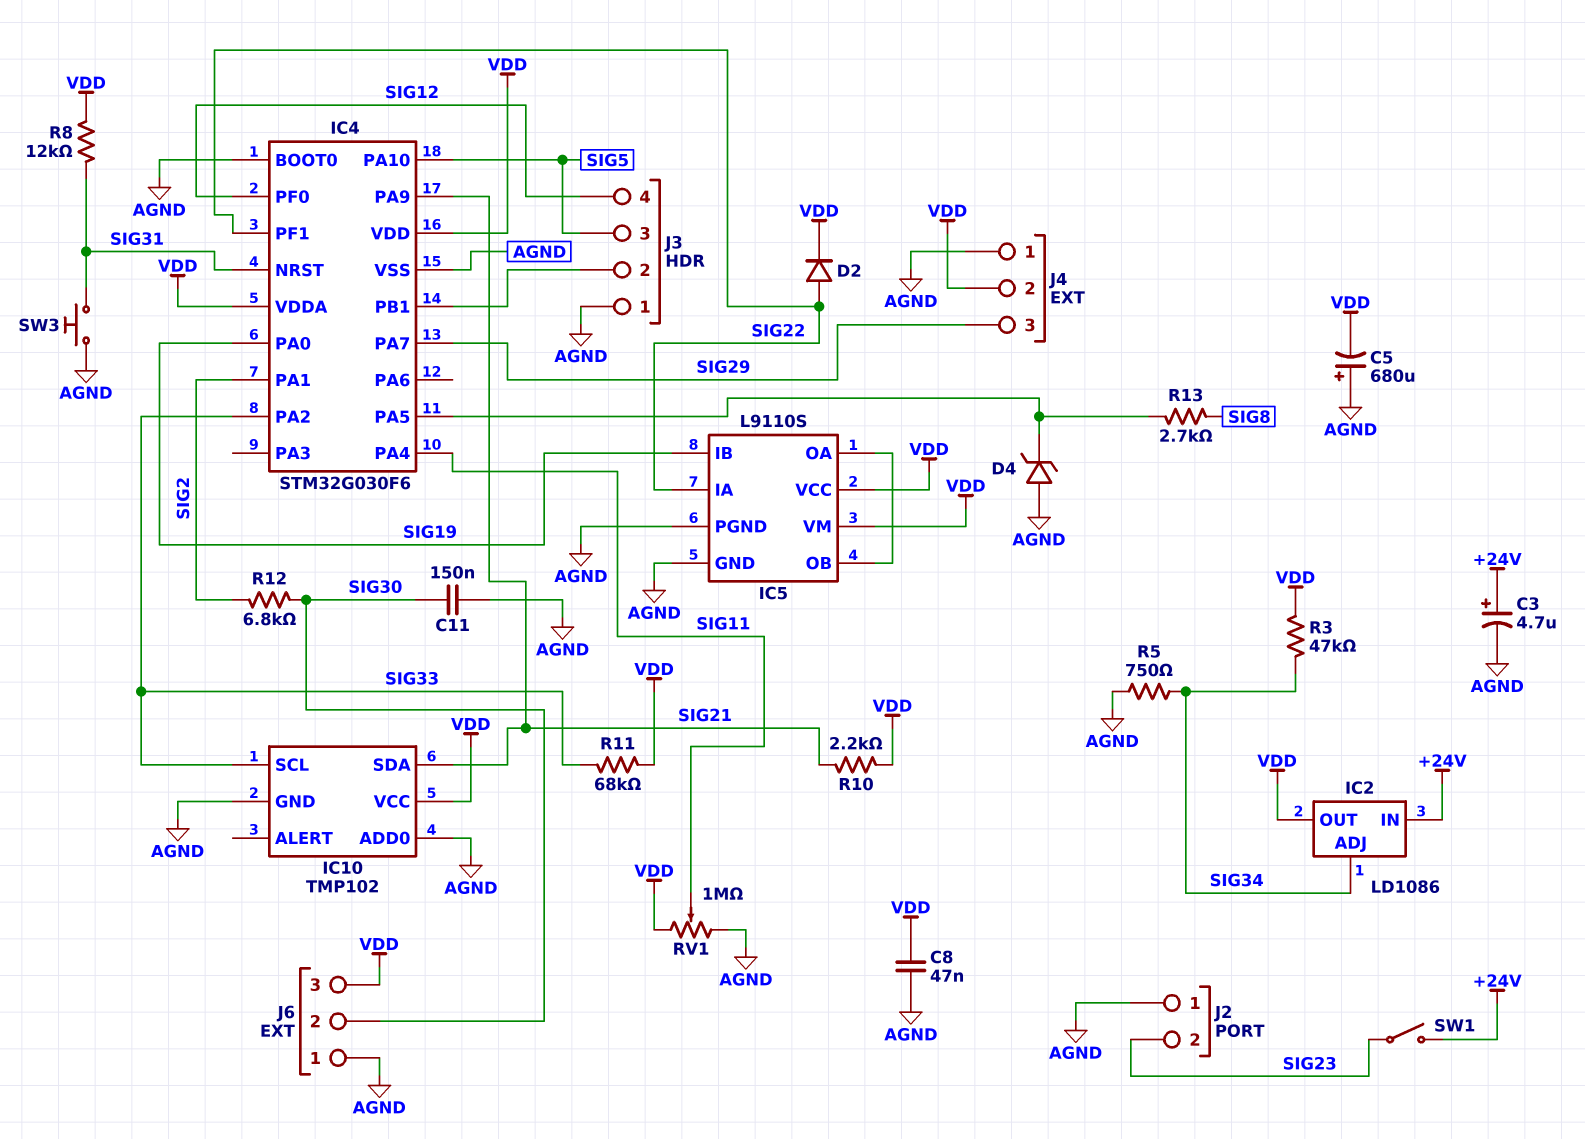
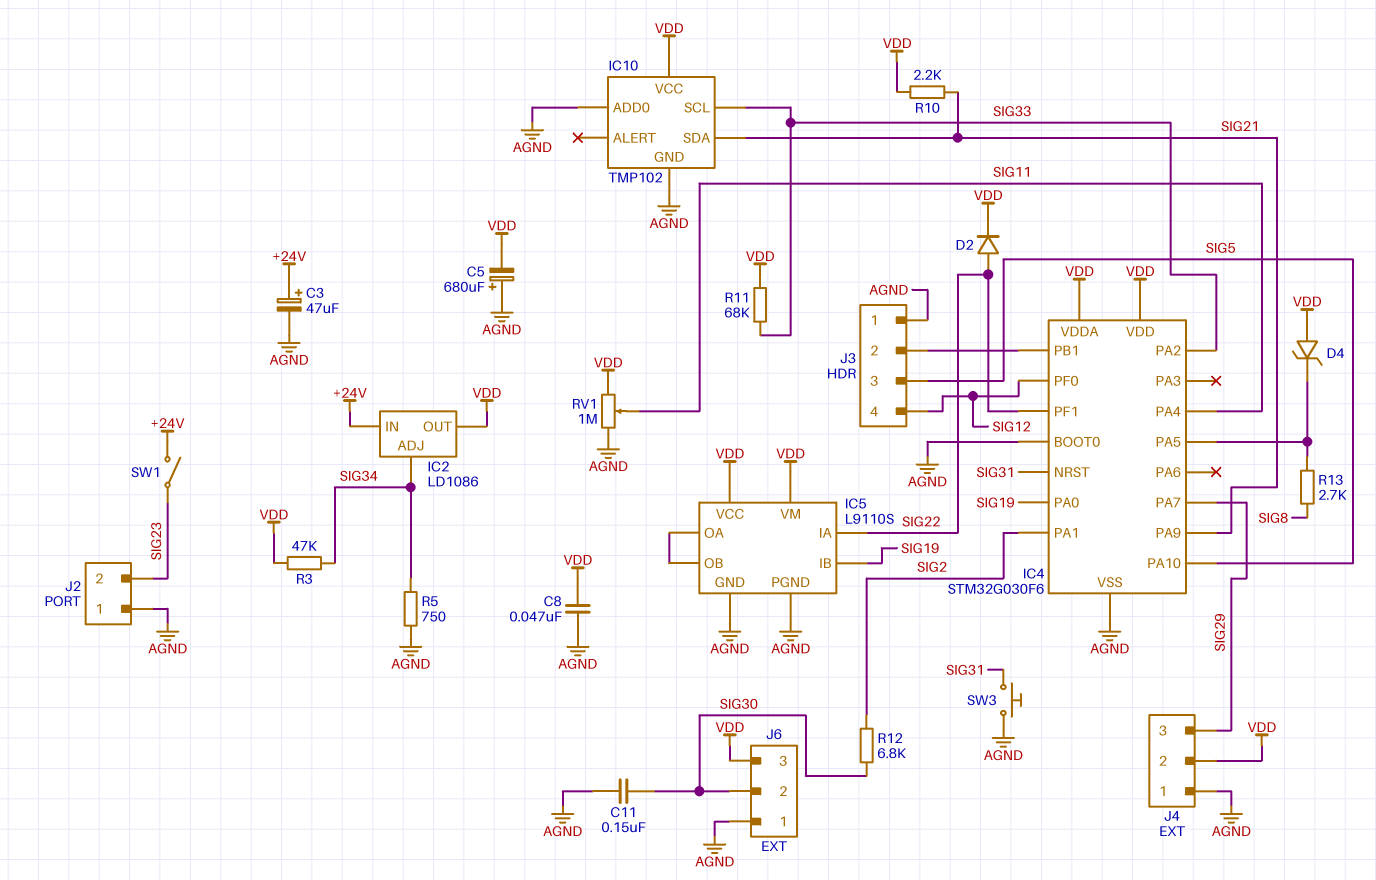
C3: 4.7uF (plus +24V, minus AGND) -> 47uF (plus +24V, minus AGND)
D4: zener (A AGND, K IC4/PA5) -> zener (A VDD, K IC4/PA5)
R8: 12k (SIG31, VDD) -> none

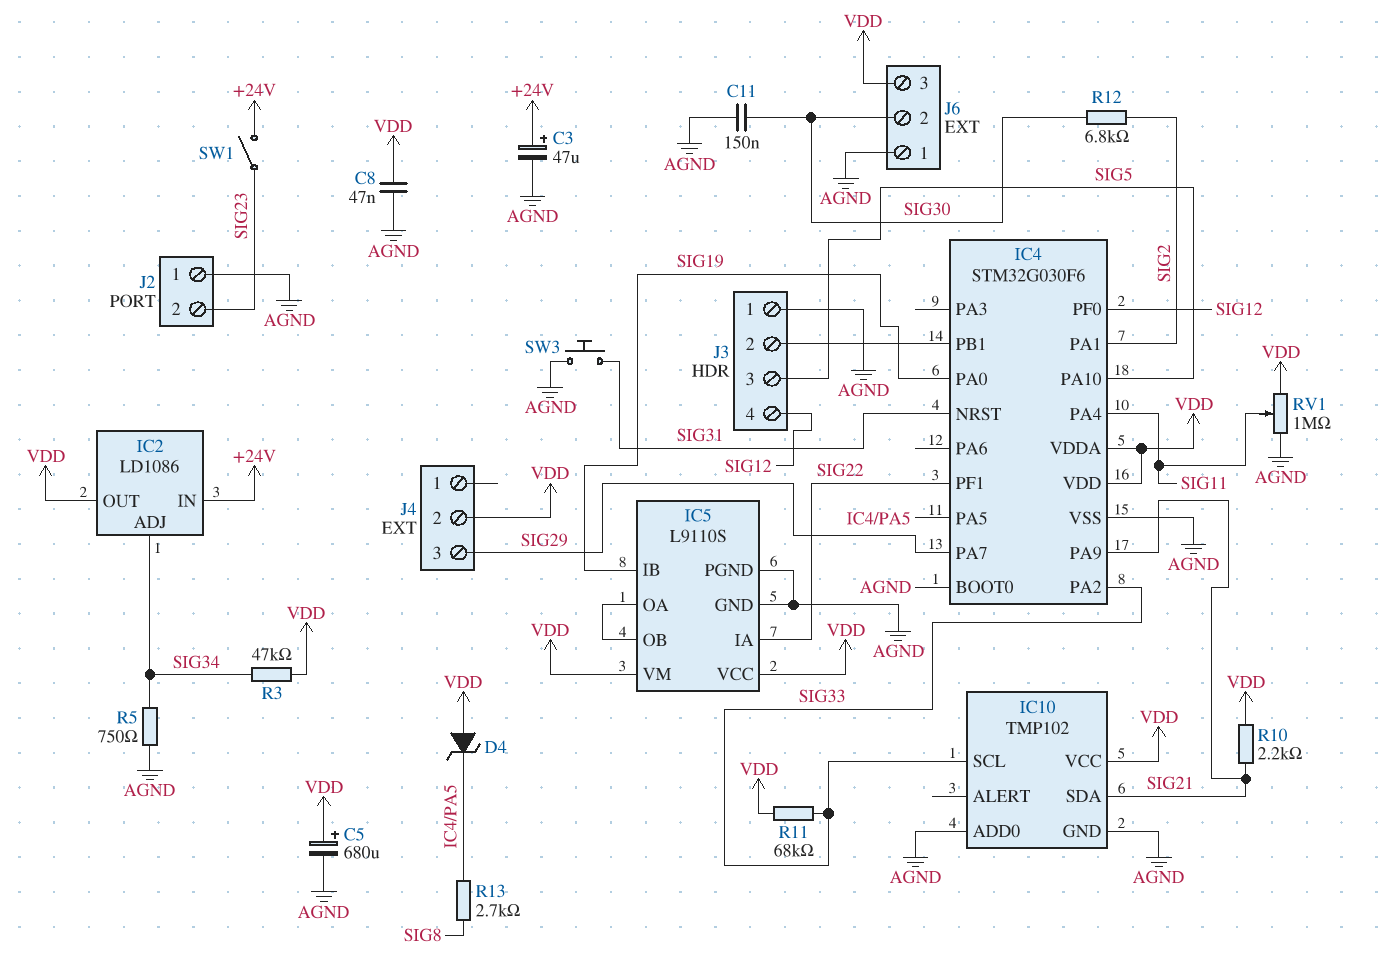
C5: 680uF (plus AGND, minus VDD) -> 680uF (plus VDD, minus AGND)
D2: diode (A SIG22, K VDD) -> none
J4 pin 1: AGND -> none

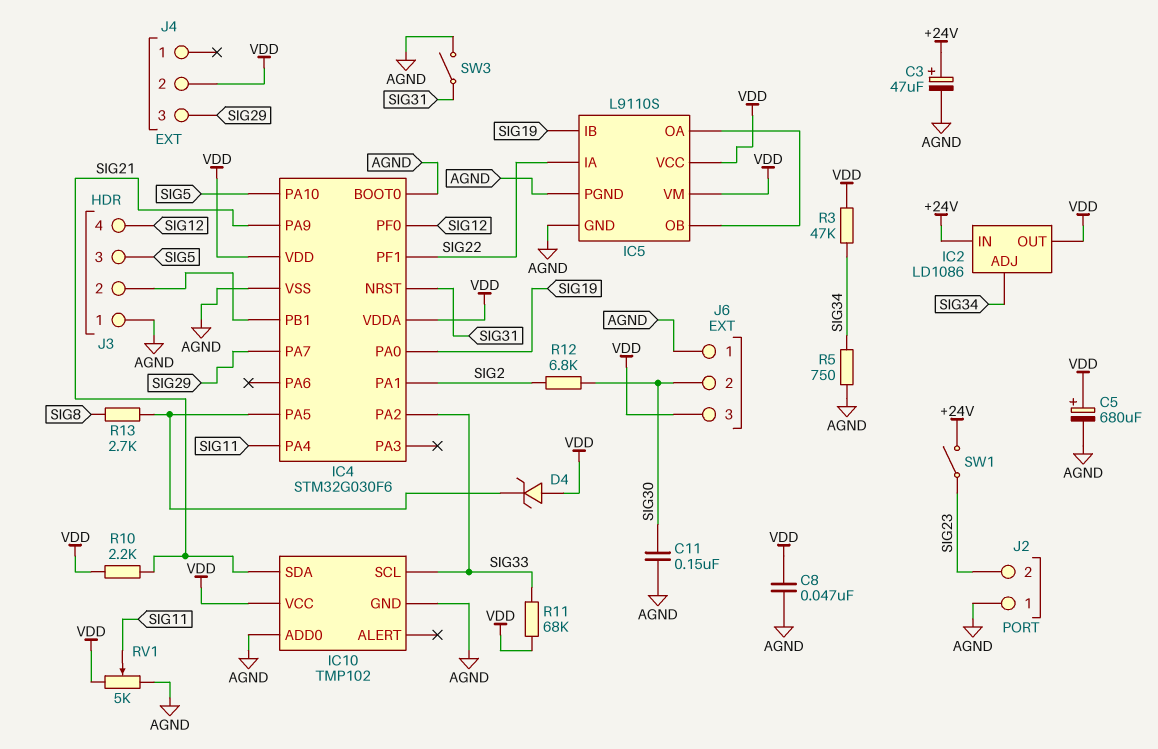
RV1: 1M (AGND, VDD, wiper SIG11) -> 5k (AGND, VDD, wiper SIG11)
SW3: button (AGND, SIG31) -> switch (AGND, SIG31)

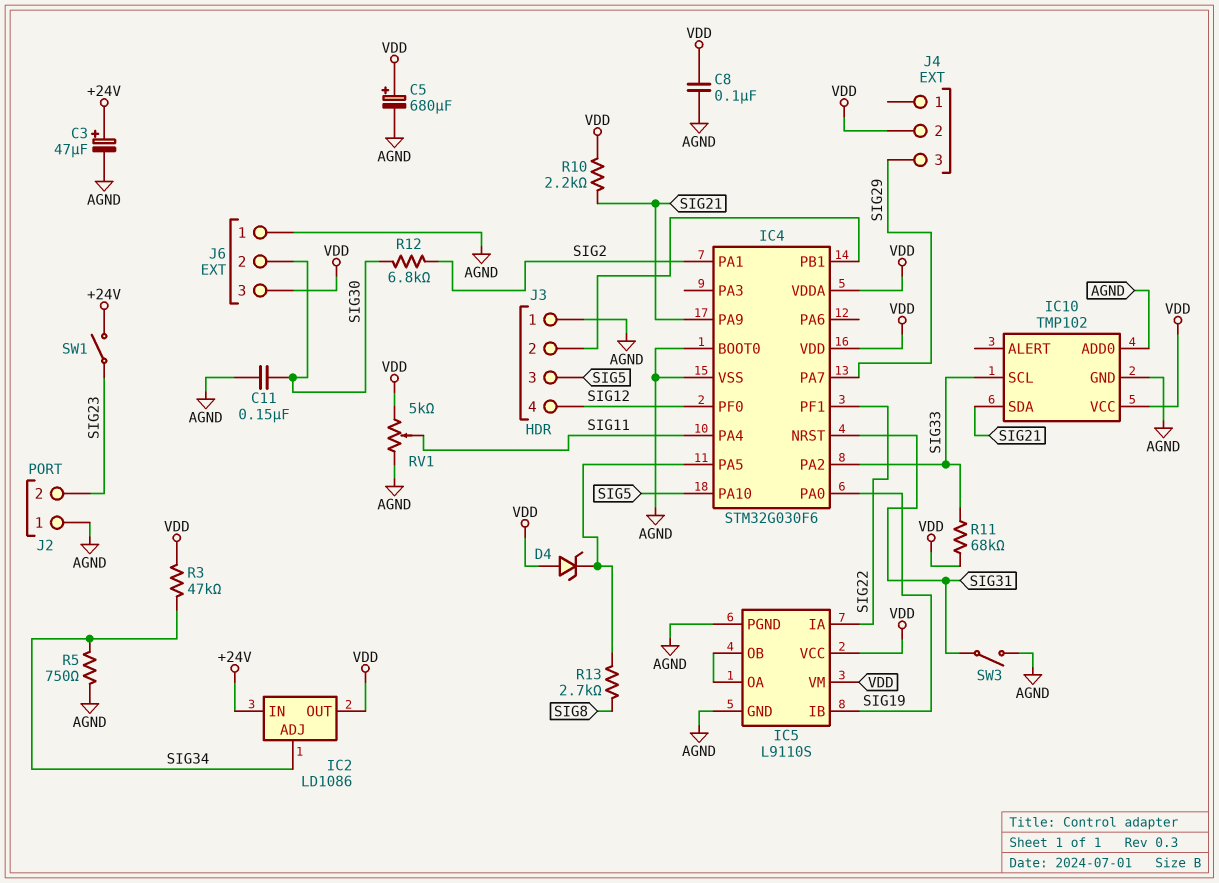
C8: 47nF (AGND, VDD) -> 100nF (AGND, VDD)

